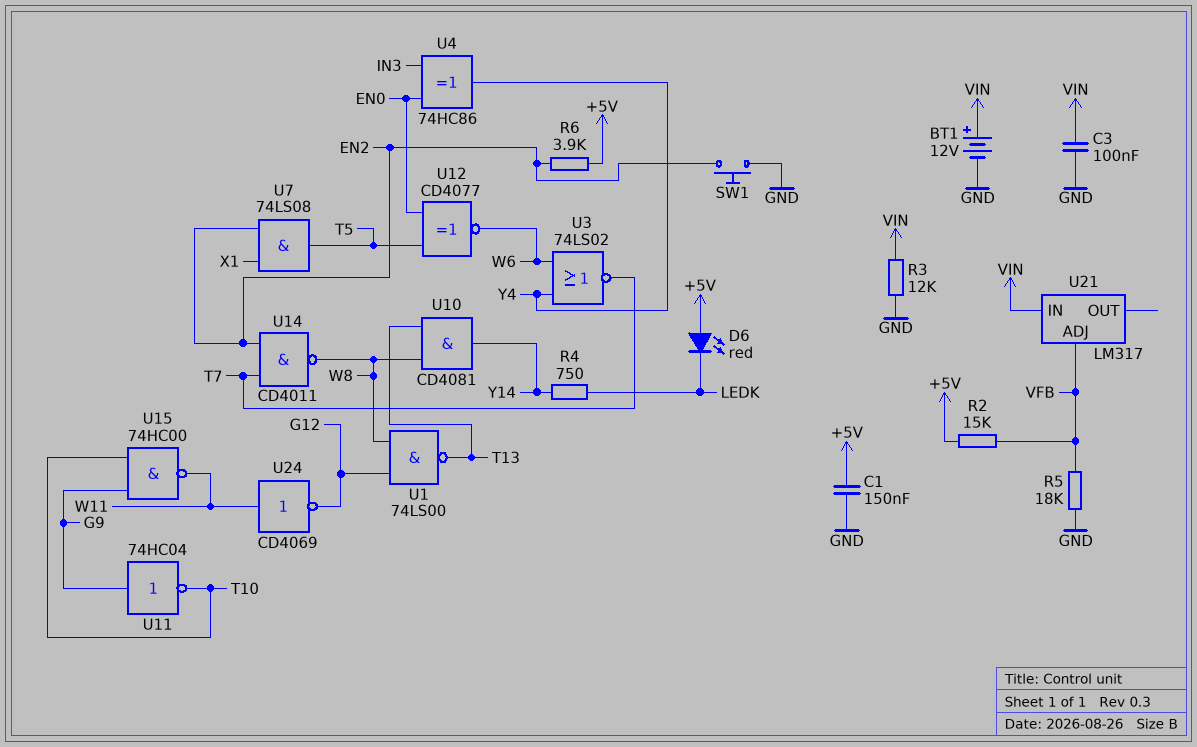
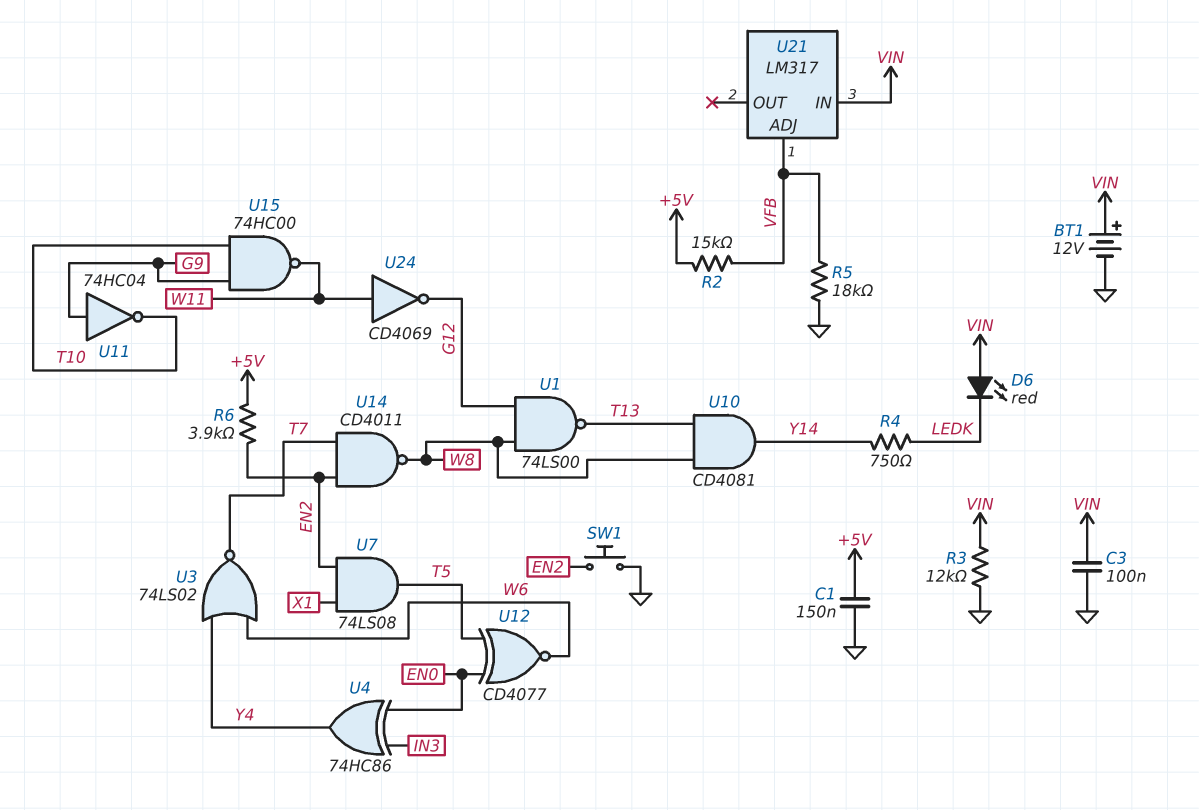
D6: LED red (A +5V, K LEDK) -> LED red (A VIN, K LEDK)

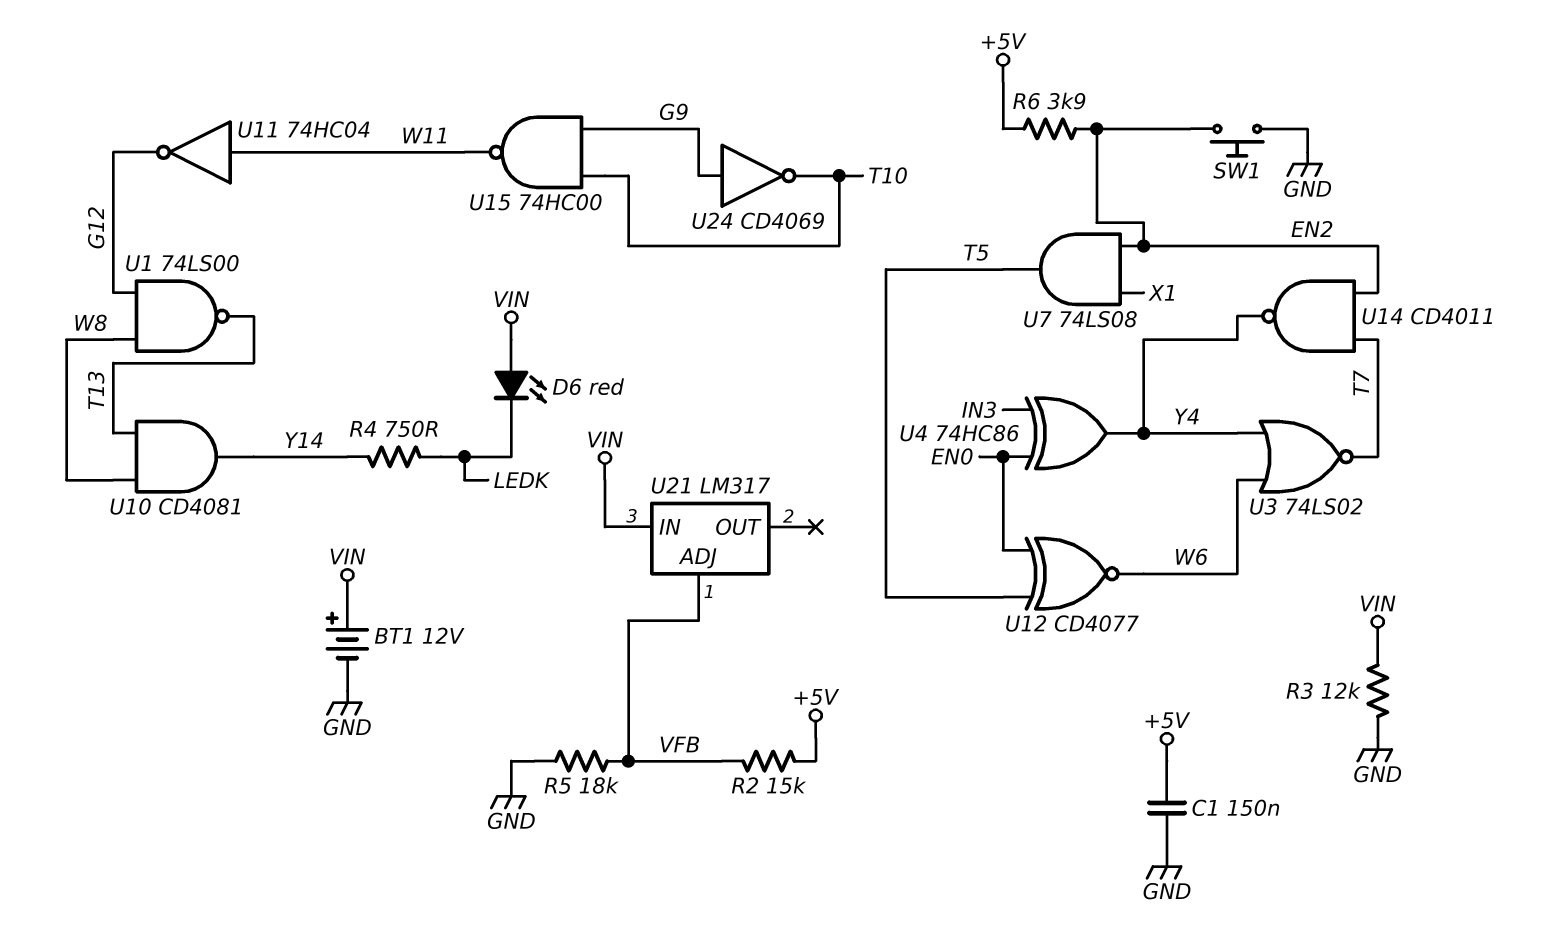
C3: 100nF (GND, VIN) -> none
U11: NOT 74HC04 (in G9, out T10) -> NOT 74HC04 (in W11, out G12)
U14: NAND CD4011 (in EN2, in T7, out W8) -> NAND CD4011 (in EN2, in T7, out Y4)
U24: NOT CD4069 (in W11, out G12) -> NOT CD4069 (in G9, out T10)

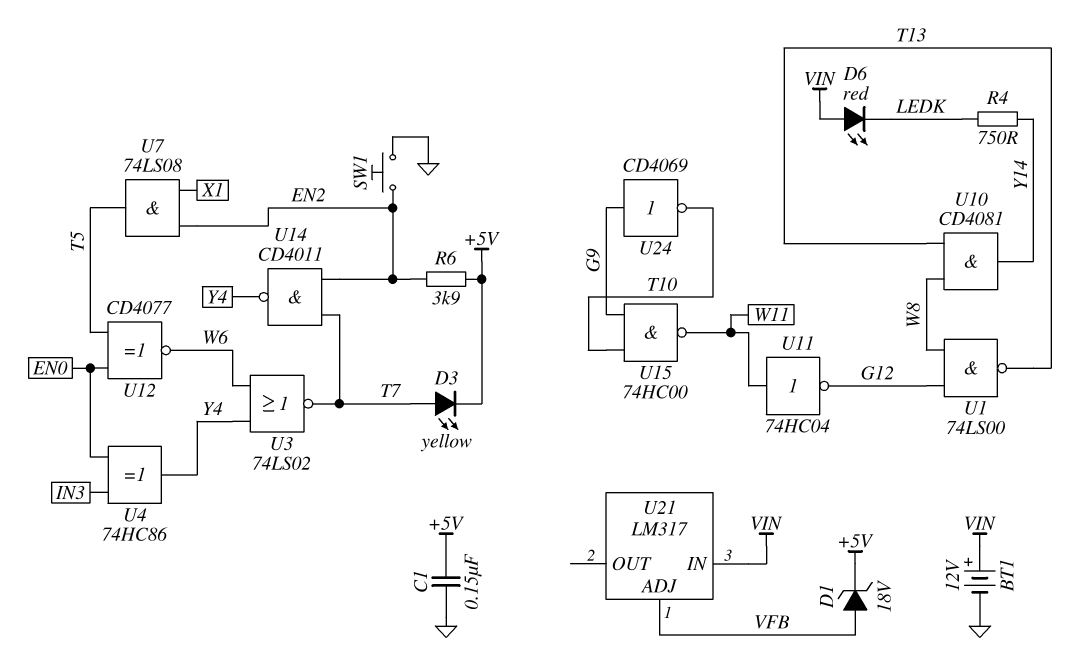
D1: none -> zener 18V (A VFB, K +5V)
D3: none -> LED yellow (A T7, K +5V)
R2: 15k (+5V, VFB) -> none
R3: 12k (GND, VIN) -> none
R5: 18k (GND, VFB) -> none

